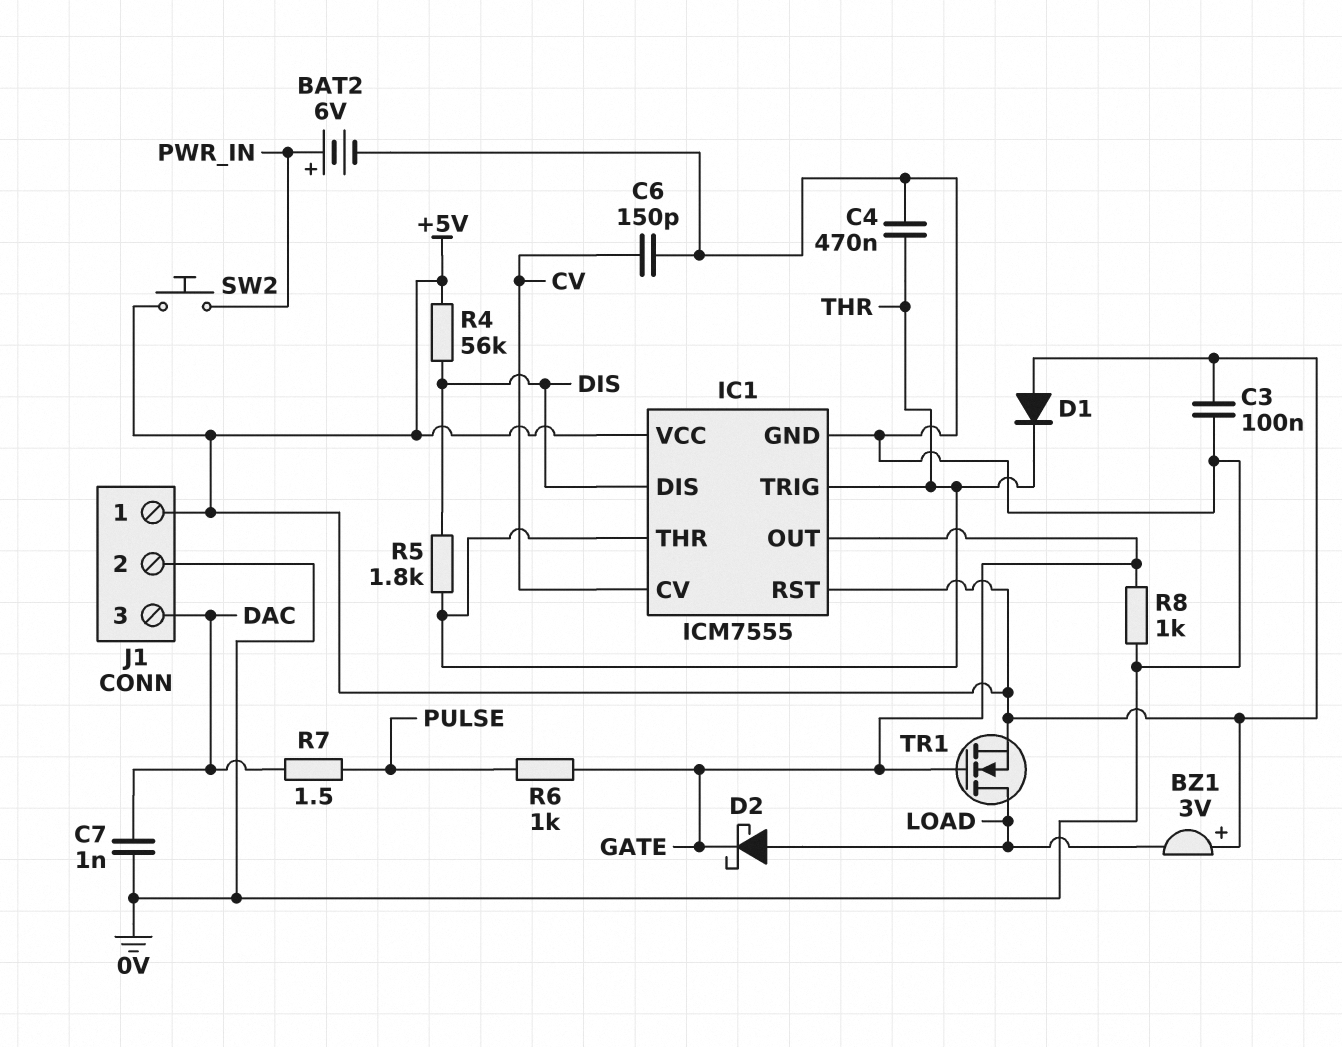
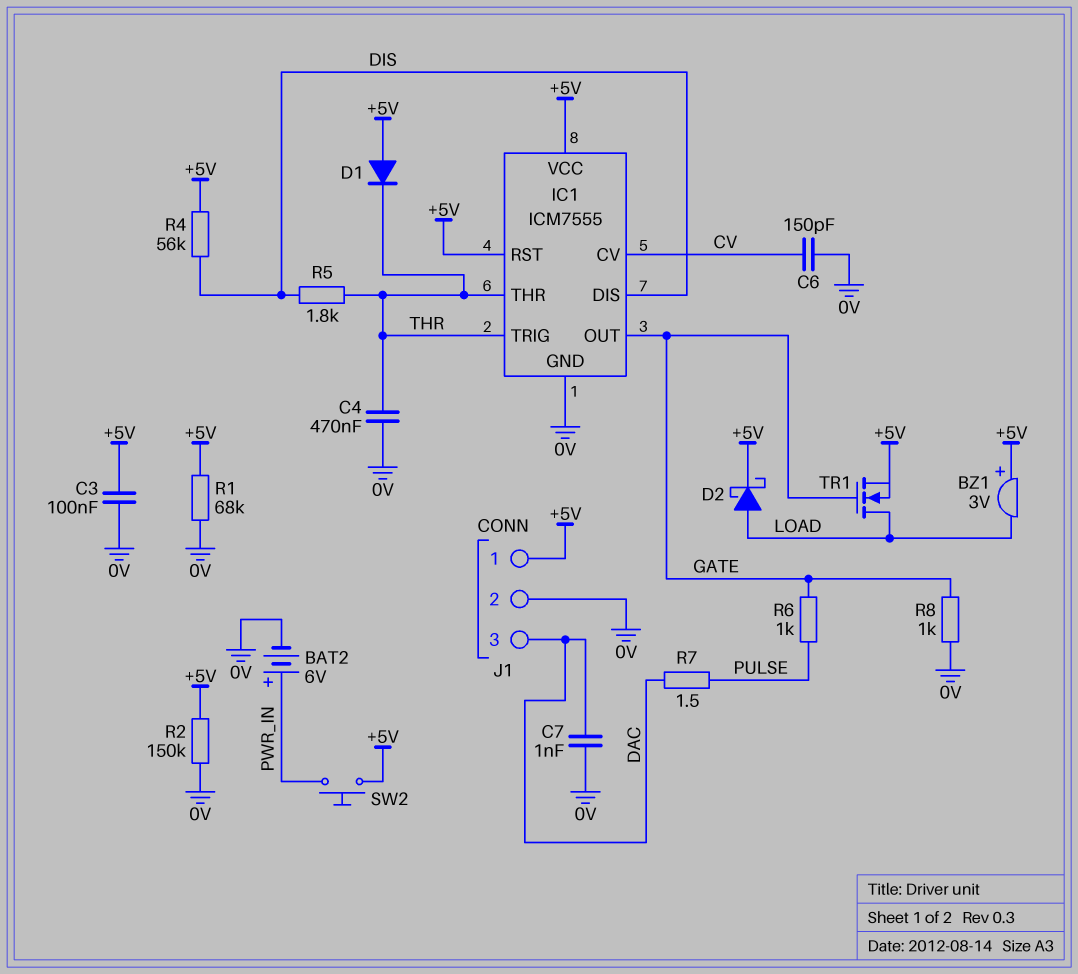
D2: schottky (A LOAD, K GATE) -> schottky (A LOAD, K +5V)
R1: none -> 68k (+5V, 0V)
R2: none -> 150k (+5V, 0V)

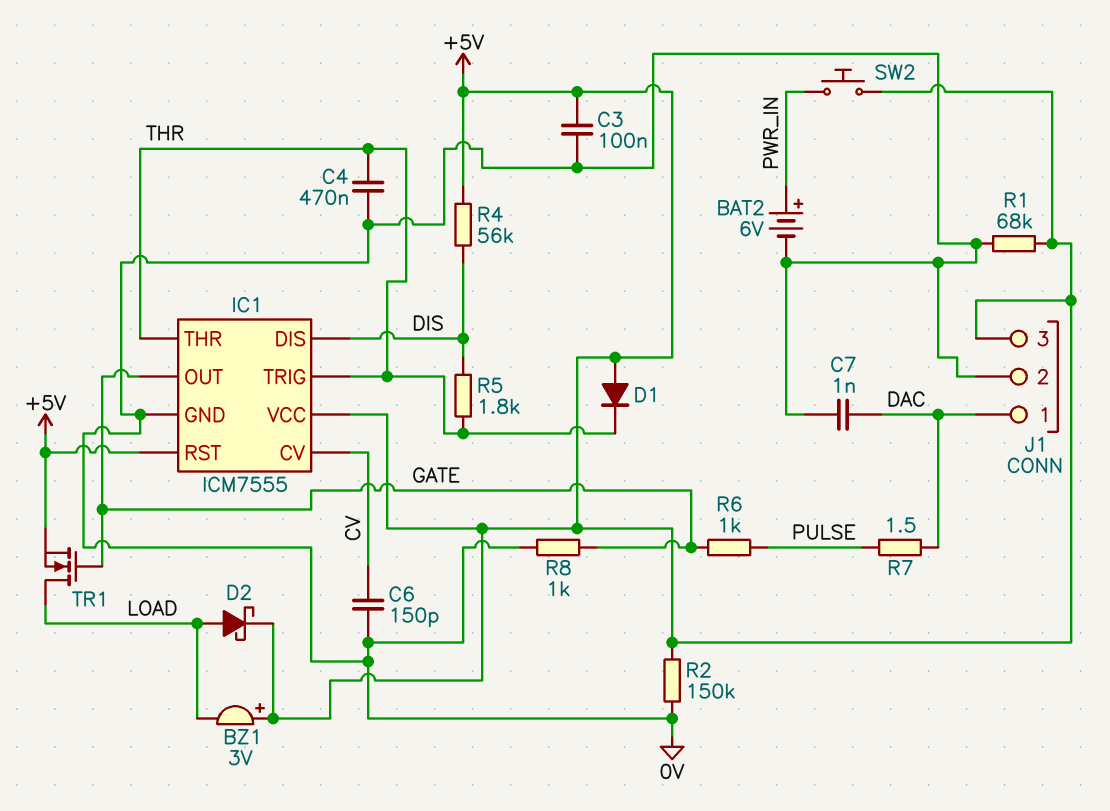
J1 pin 1: +5V -> DAC
J1 pin 3: DAC -> +5V

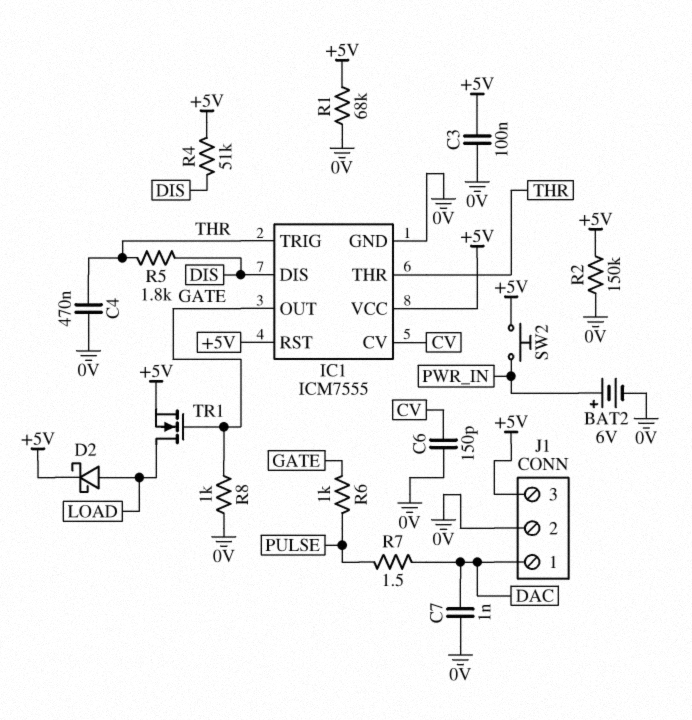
BZ1: buzzer 3V (plus +5V, minus LOAD) -> none
D1: diode (A +5V, K THR) -> none
R4: 56k (+5V, DIS) -> 51k (+5V, DIS)

